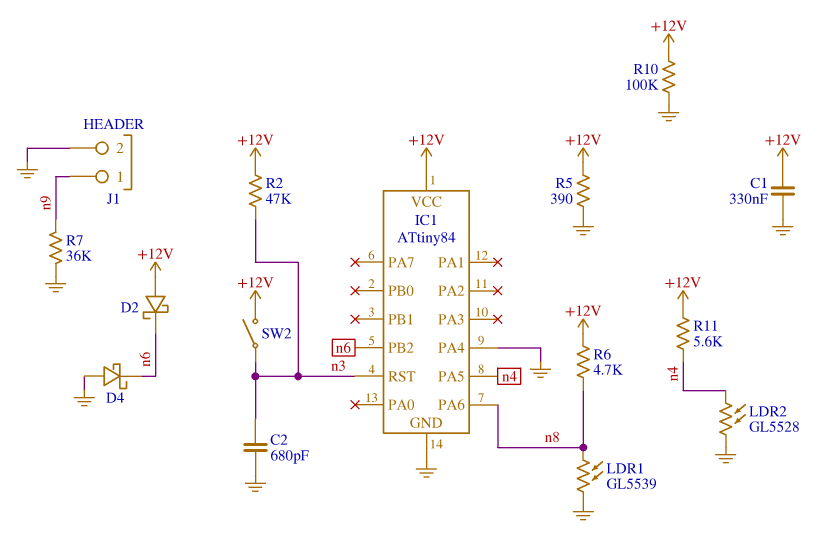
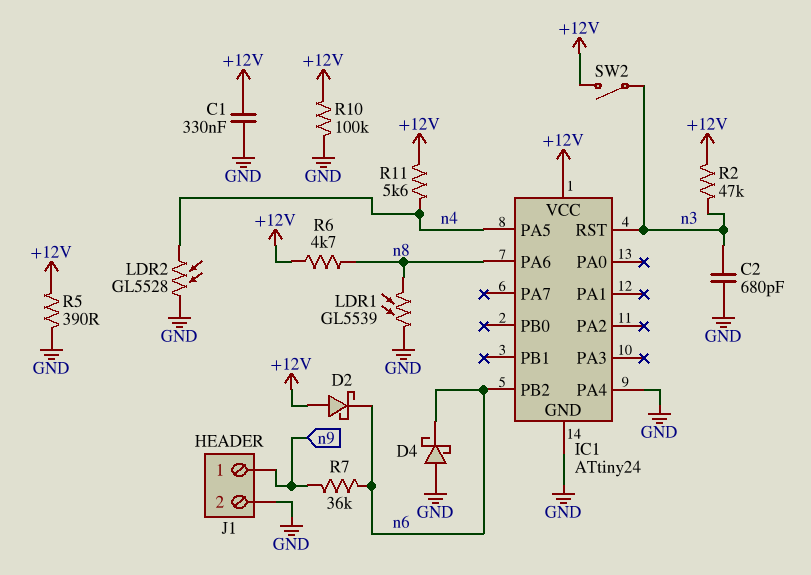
IC1: ATtiny84 -> ATtiny24
R7: 36k (GND, n9) -> 36k (n6, n9)

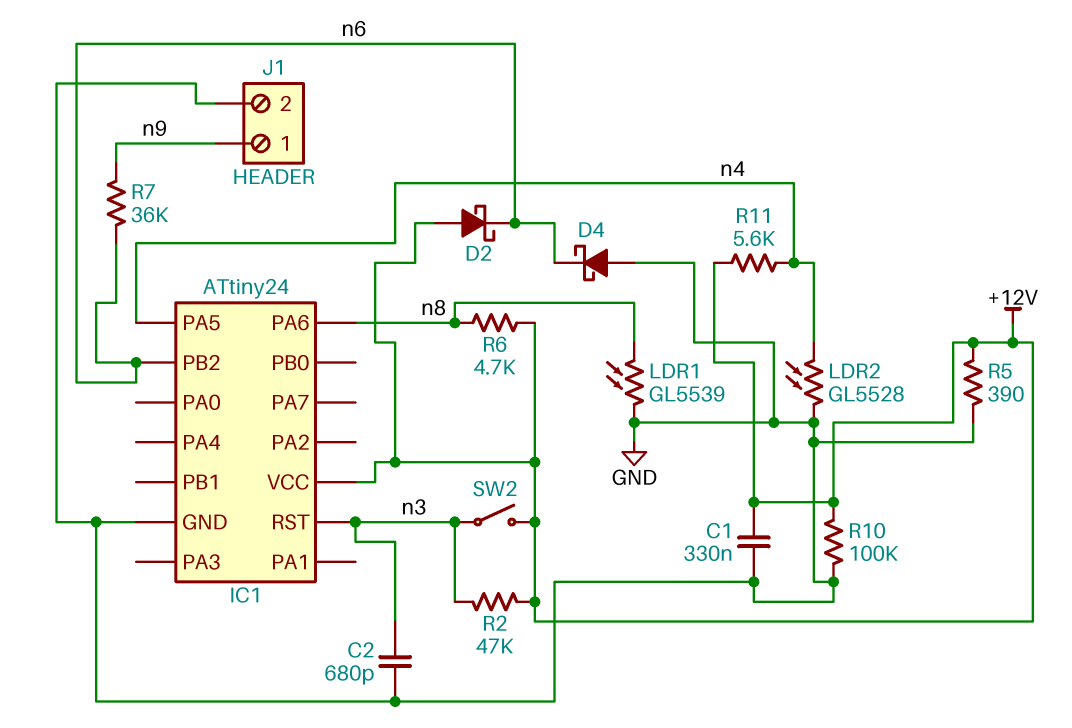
IC1 pin PA4: GND -> none

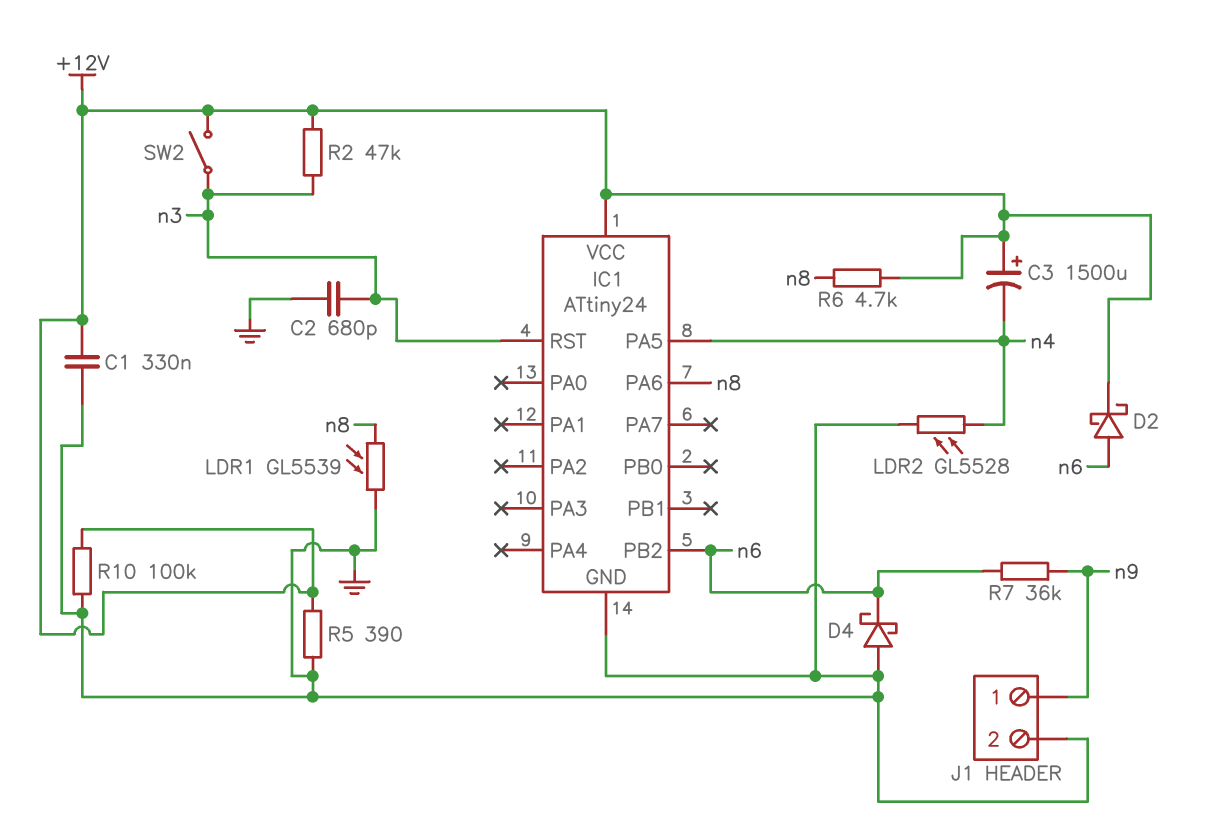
C3: none -> 1500uF (plus +12V, minus n4)
D2: schottky (A +12V, K n6) -> schottky (A n6, K +12V)
R11: 5.6k (+12V, n4) -> none

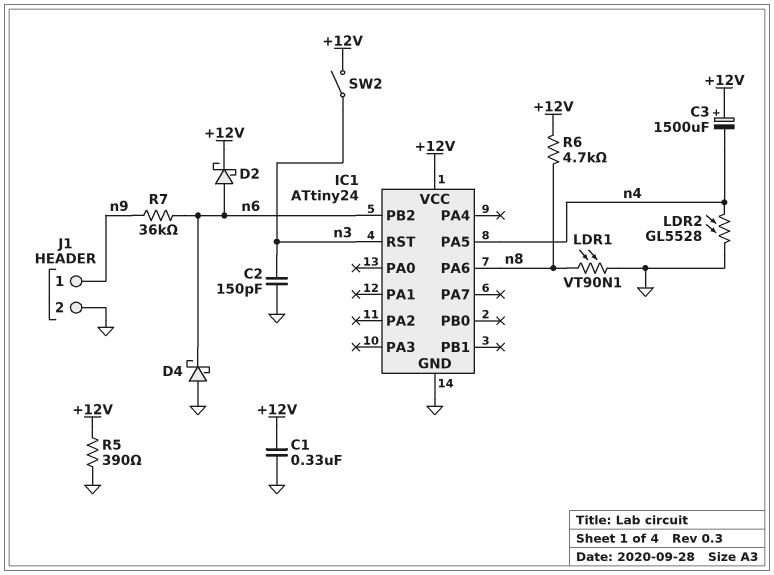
C2: 680pF (GND, n3) -> 150pF (GND, n3)
LDR1: GL5539 (GND, n8) -> VT90N1 (GND, n8)
R2: 47k (+12V, n3) -> none
R10: 100k (+12V, GND) -> none

